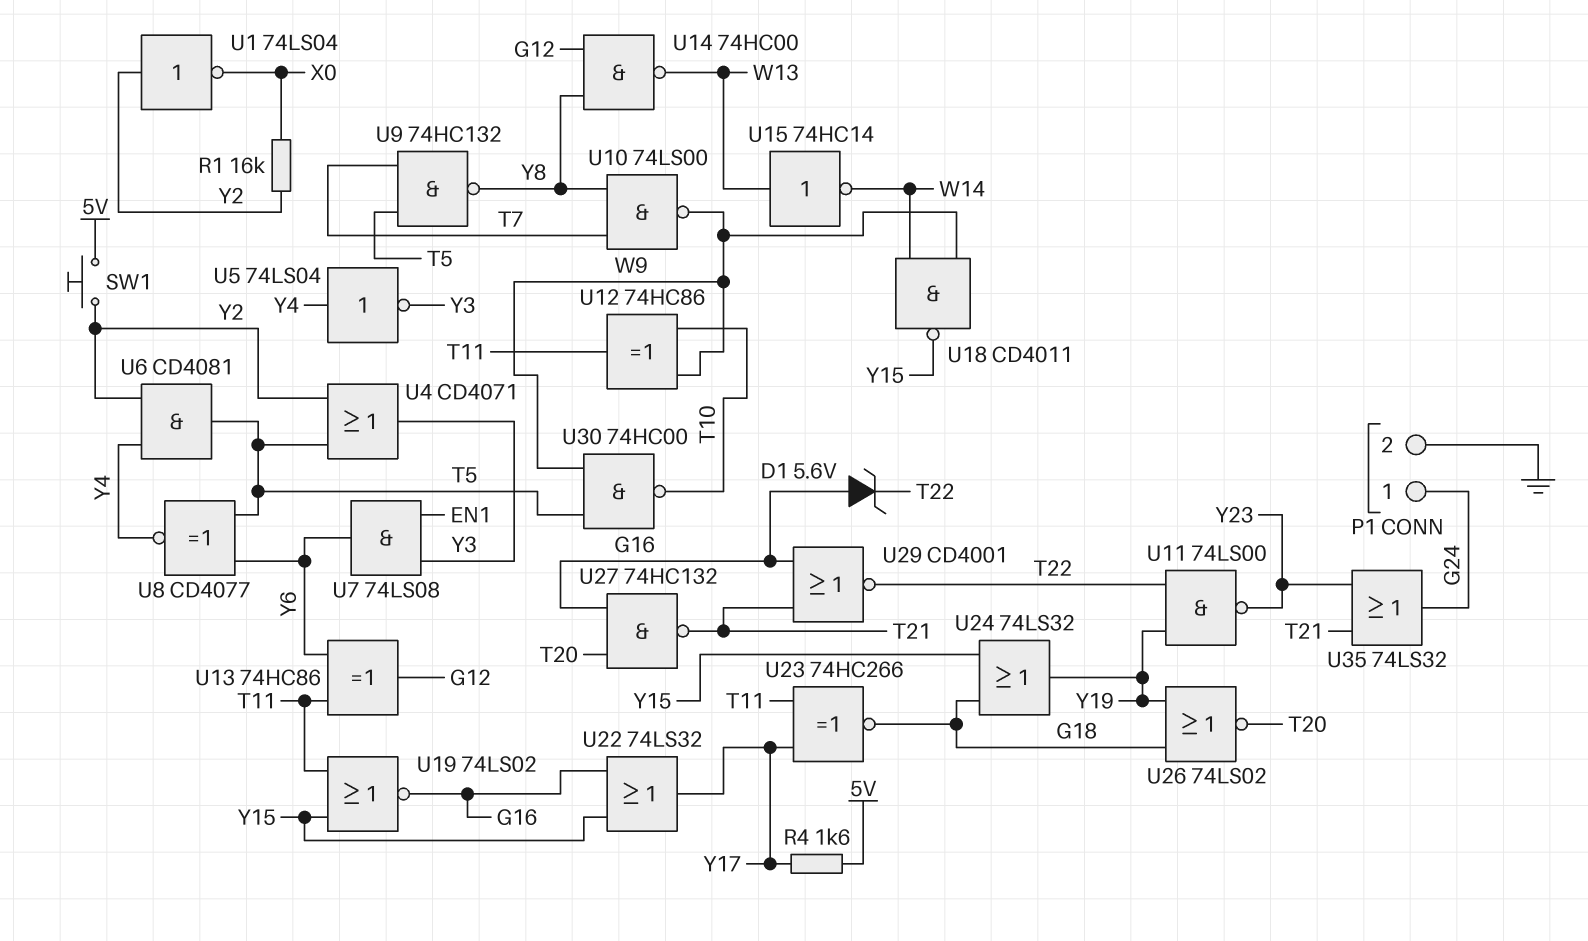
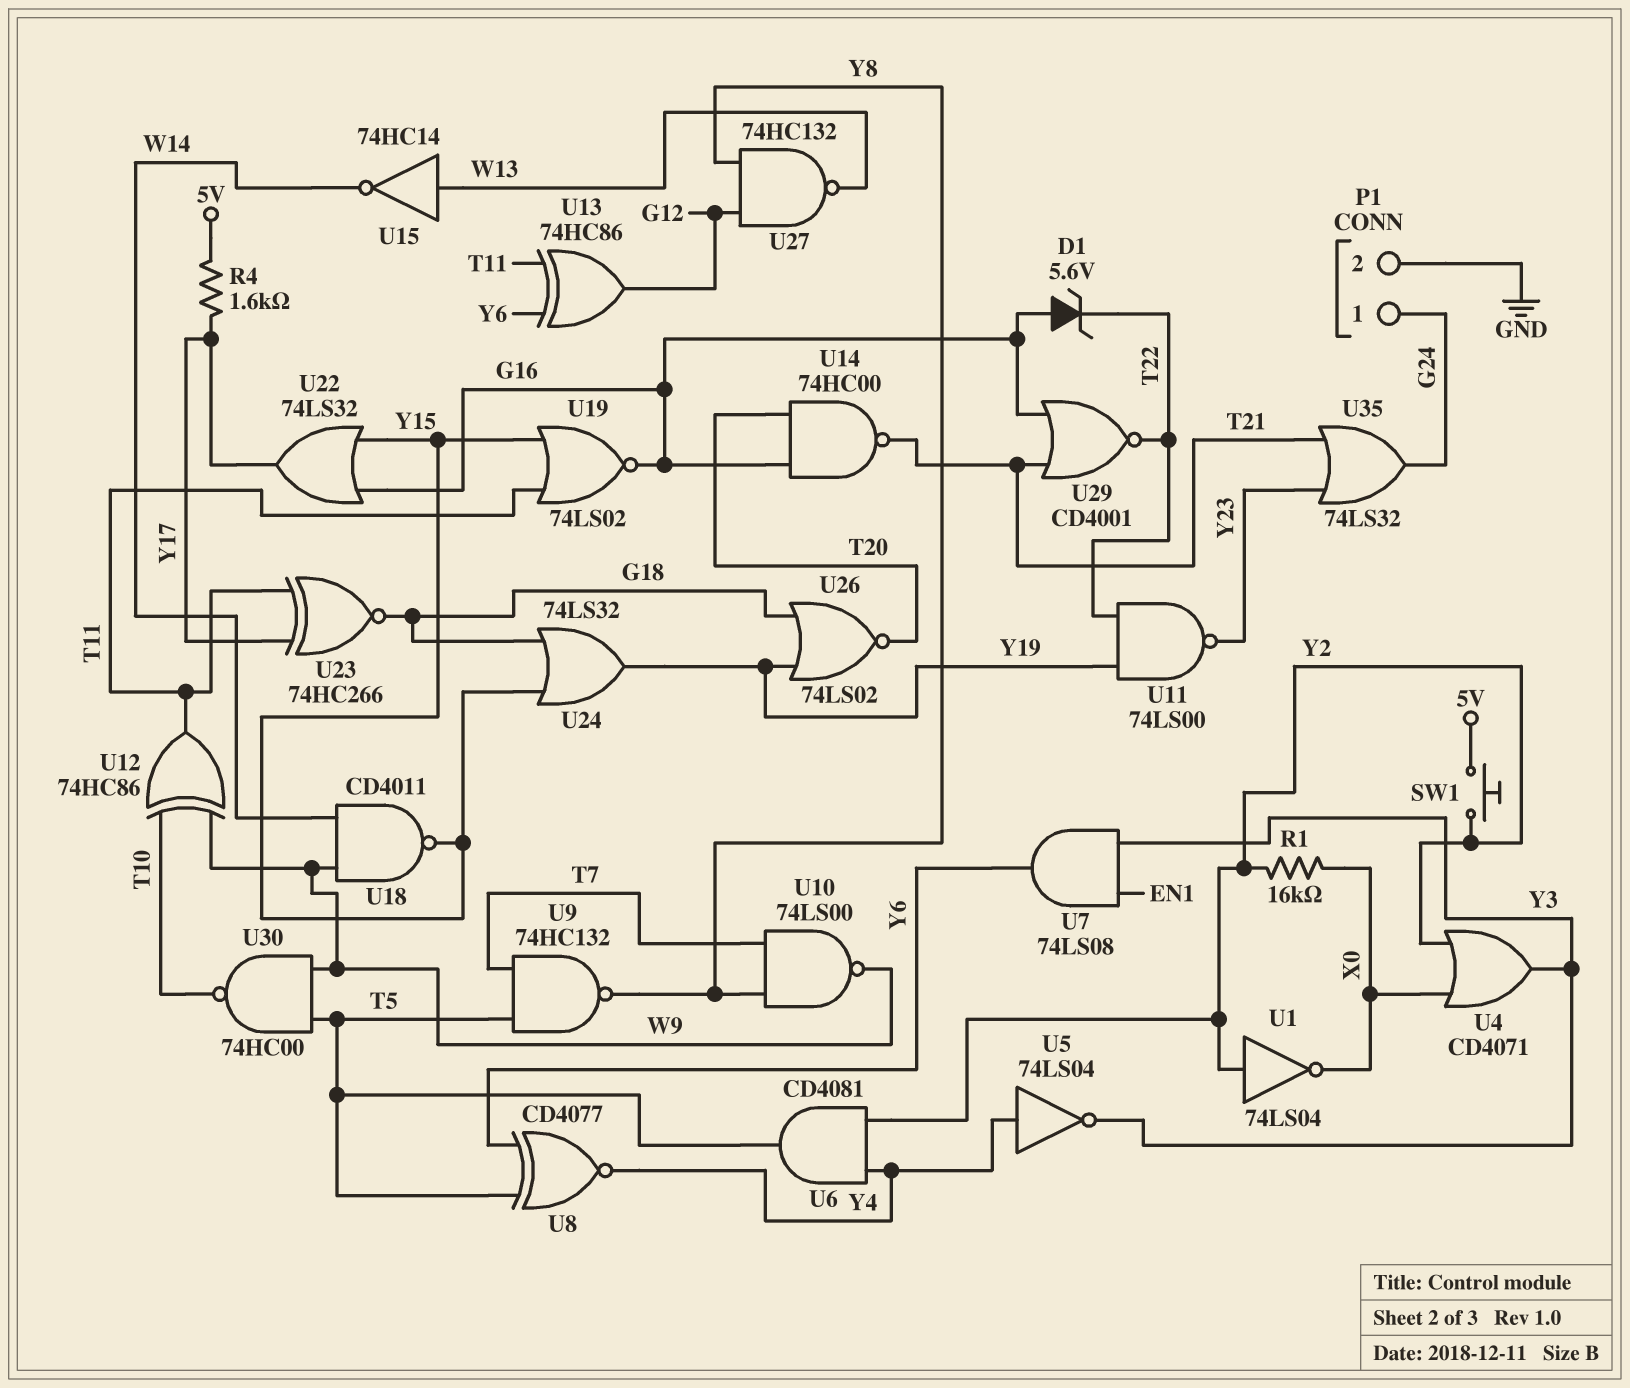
U4: OR CD4071 (in T5, in Y2, out Y3) -> OR CD4071 (in X0, in Y2, out Y3)
U14: NAND 74HC00 (in G12, in Y8, out W13) -> NAND 74HC00 (in G16, in T20, out T21)
U27: NAND 74HC132 (in G16, in T20, out T21) -> NAND 74HC132 (in G12, in Y8, out W13)

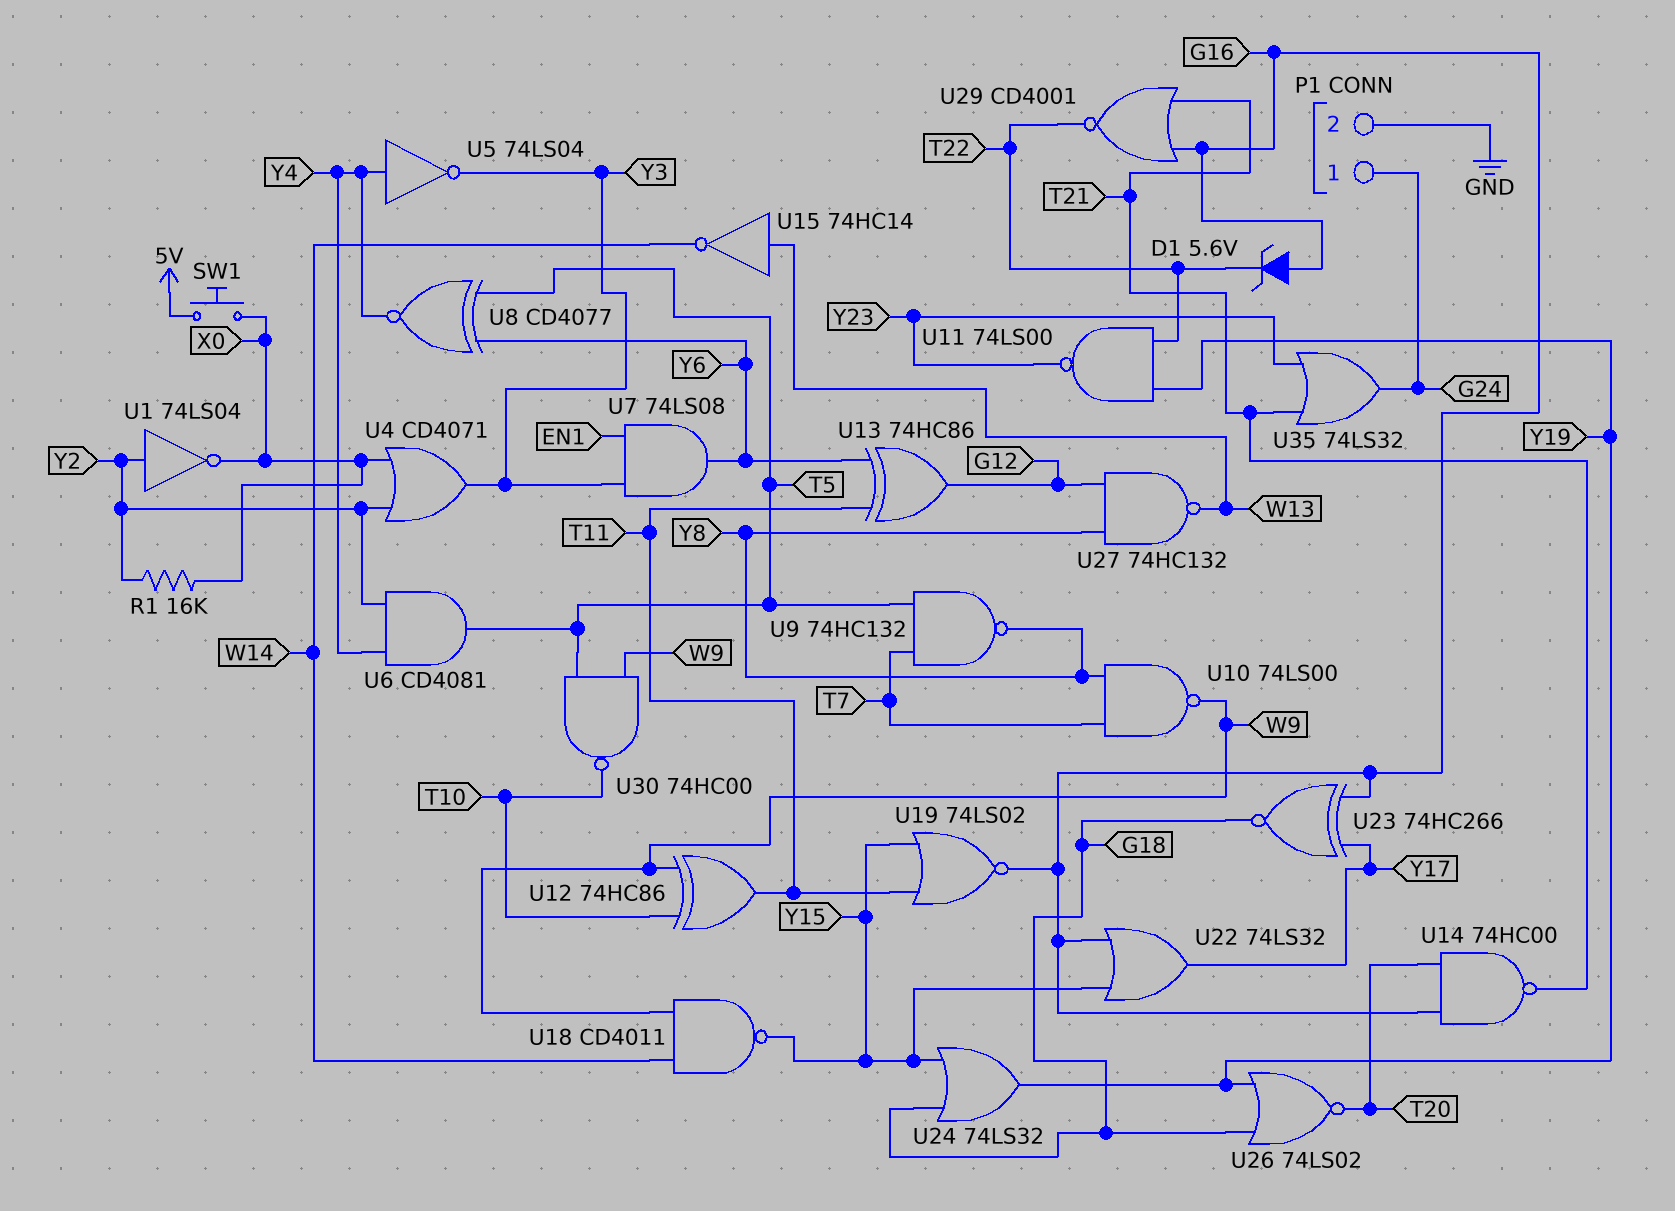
R4: 1.6k (5V, Y17) -> none
SW1: button (5V, Y2) -> button (5V, X0)
U23: XNOR 74HC266 (in T11, in Y17, out G18) -> XNOR 74HC266 (in G16, in Y17, out G18)

